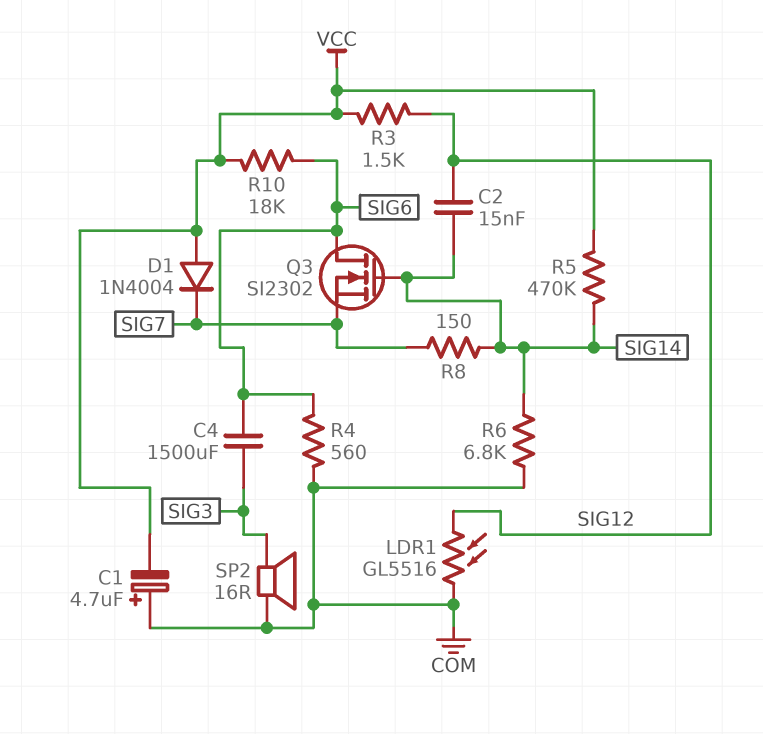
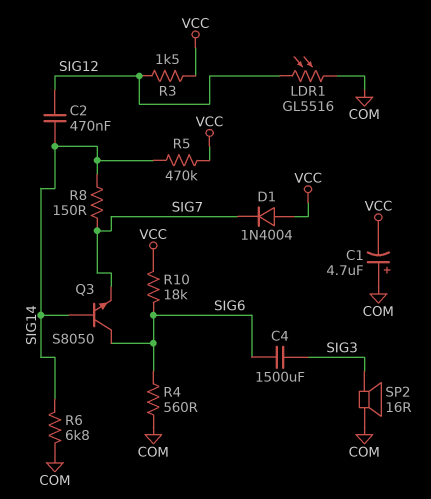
C2: 15nF (SIG12, SIG14) -> 470nF (SIG12, SIG14)
Q3: NMOS SI2302 (G SIG14, D SIG6, S SIG7) -> NPN S8050 (B SIG14, C SIG6, E SIG7)

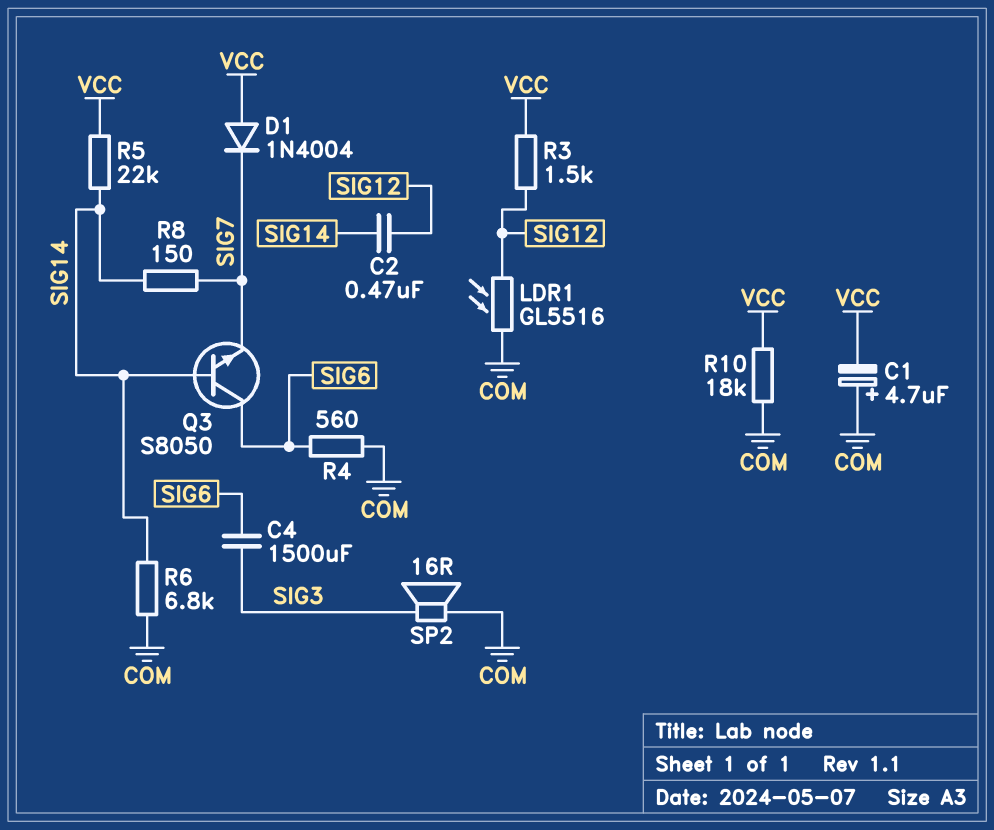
R5: 470k (SIG14, VCC) -> 22k (SIG14, VCC)
R10: 18k (SIG6, VCC) -> 18k (COM, VCC)

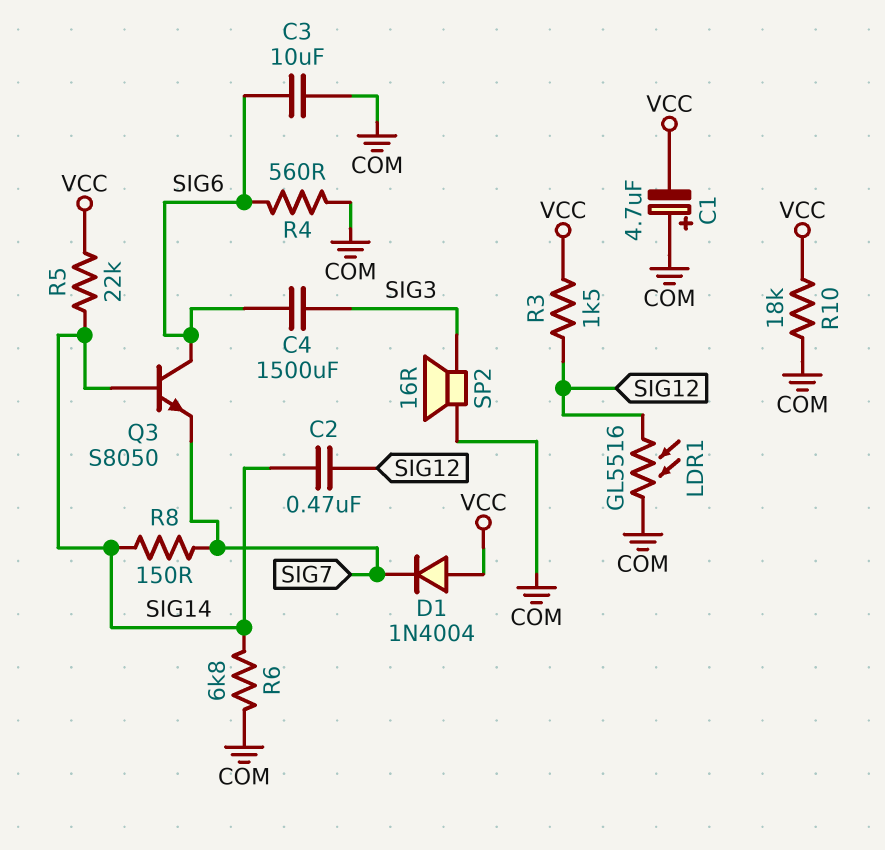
C3: none -> 10uF (COM, SIG6)

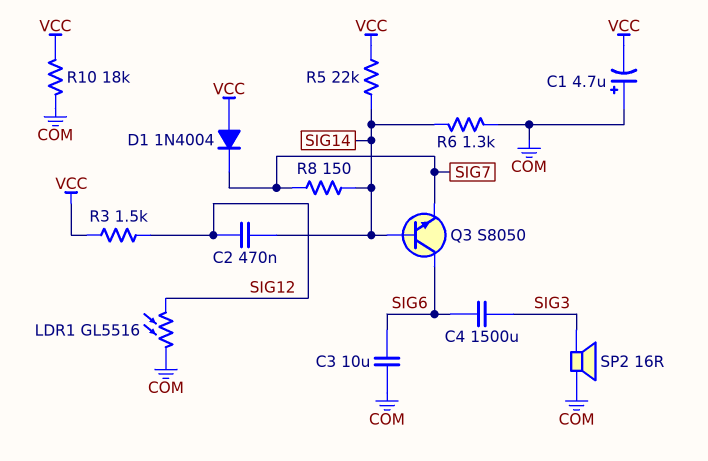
R4: 560 (COM, SIG6) -> none
R6: 6.8k (COM, SIG14) -> 1.3k (COM, SIG14)

